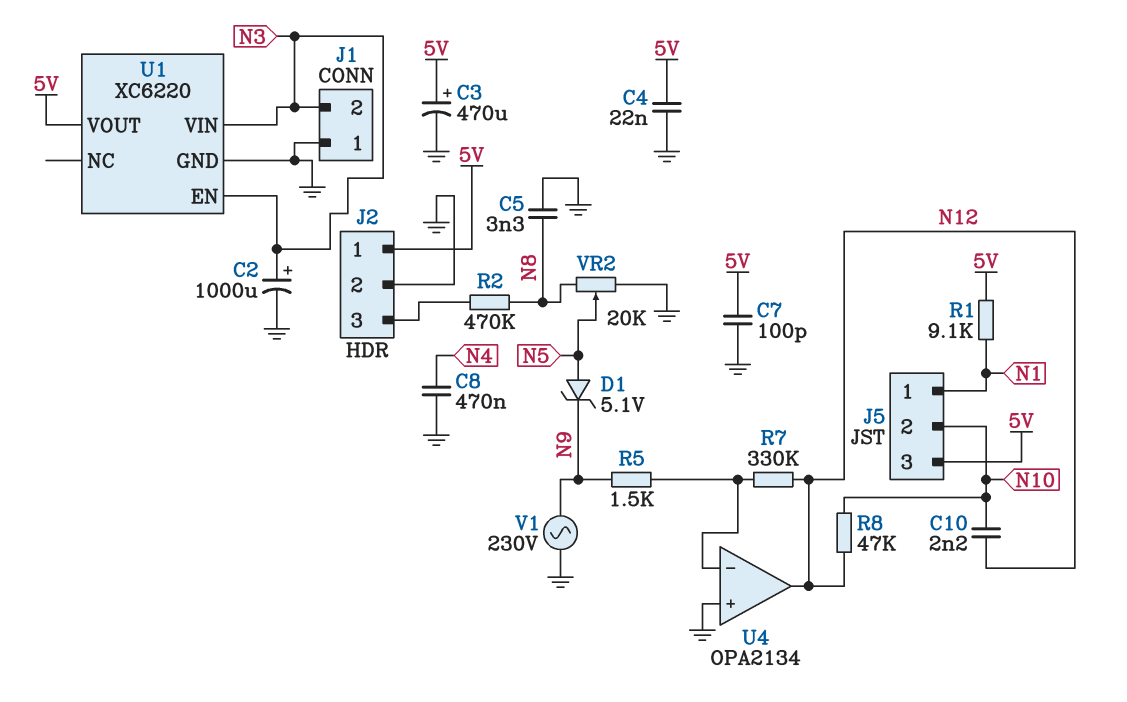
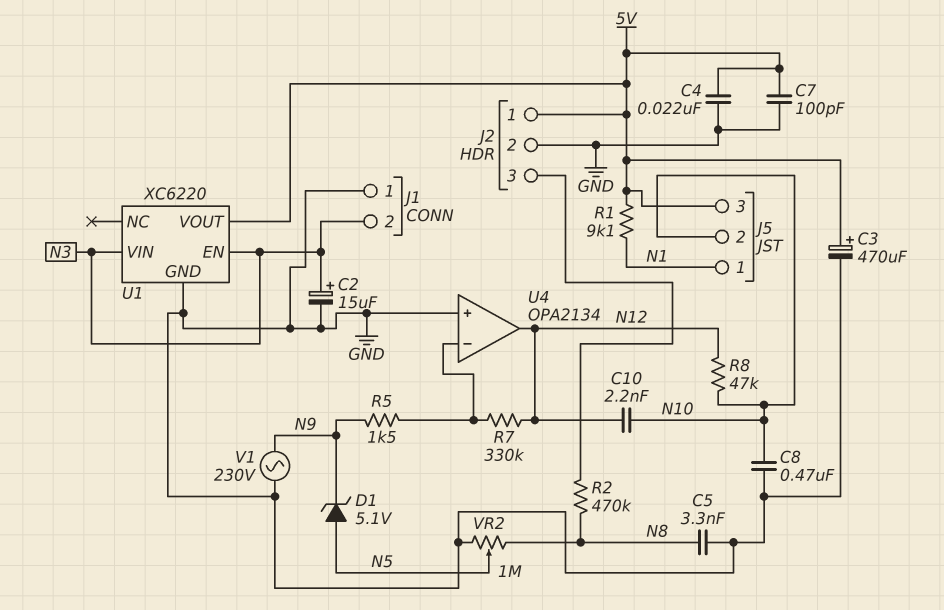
C2: 1000uF (plus N3, minus GND) -> 15uF (plus N3, minus GND)
C8: 470nF (GND, N4) -> 470nF (GND, N10)
VR2: 20k (GND, N8, wiper N5) -> 1M (GND, N8, wiper N5)

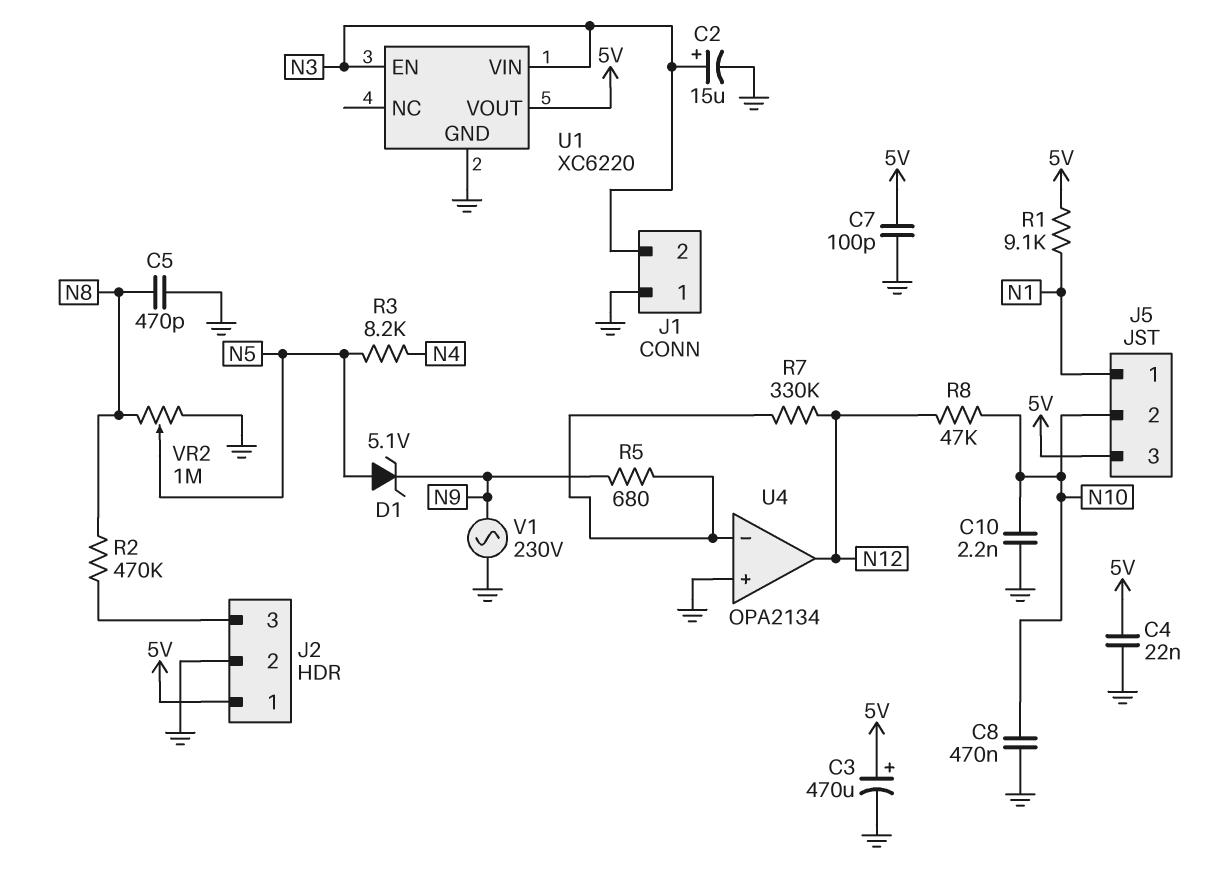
C5: 3.3nF (GND, N8) -> 470pF (GND, N8)
C10: 2.2nF (N10, N12) -> 2.2nF (GND, N10)
R3: none -> 8.2k (N4, N5)
R5: 1.5k (N9, U4/in-) -> 680 (N9, U4/in-)

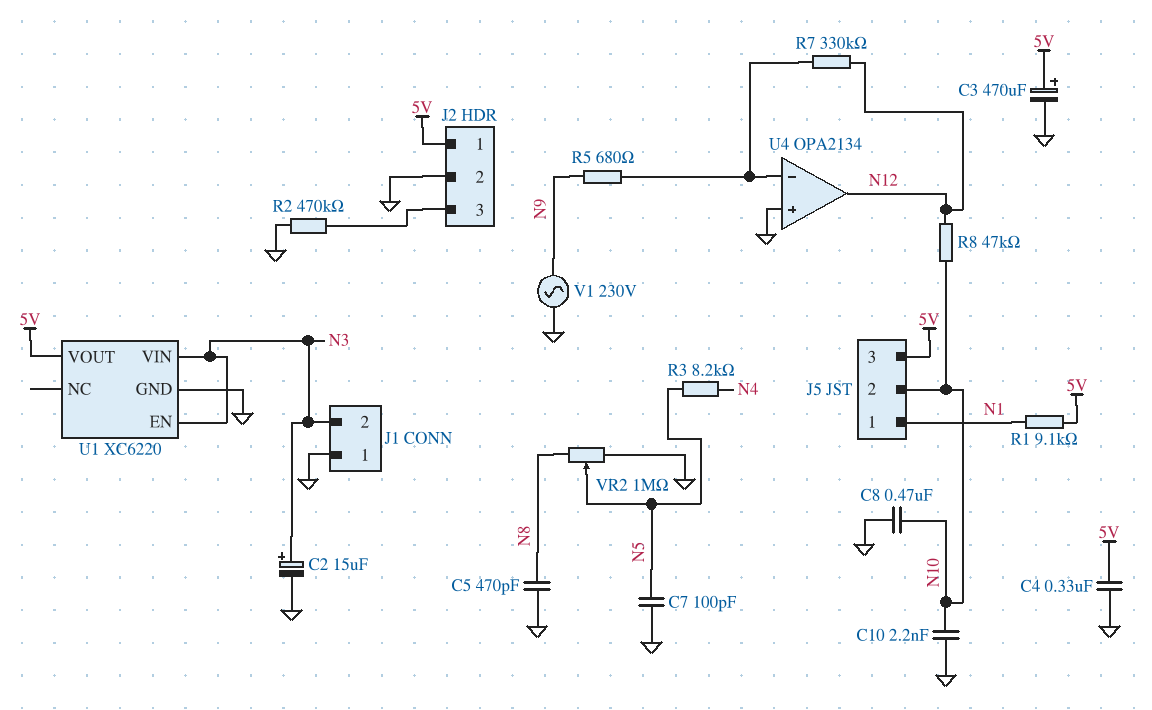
C4: 22nF (5V, GND) -> 330nF (5V, GND)
C7: 100pF (5V, GND) -> 100pF (GND, N5)
D1: zener 5.1V (A N5, K N9) -> none
R2: 470k (J2/3, N8) -> 470k (GND, J2/3)

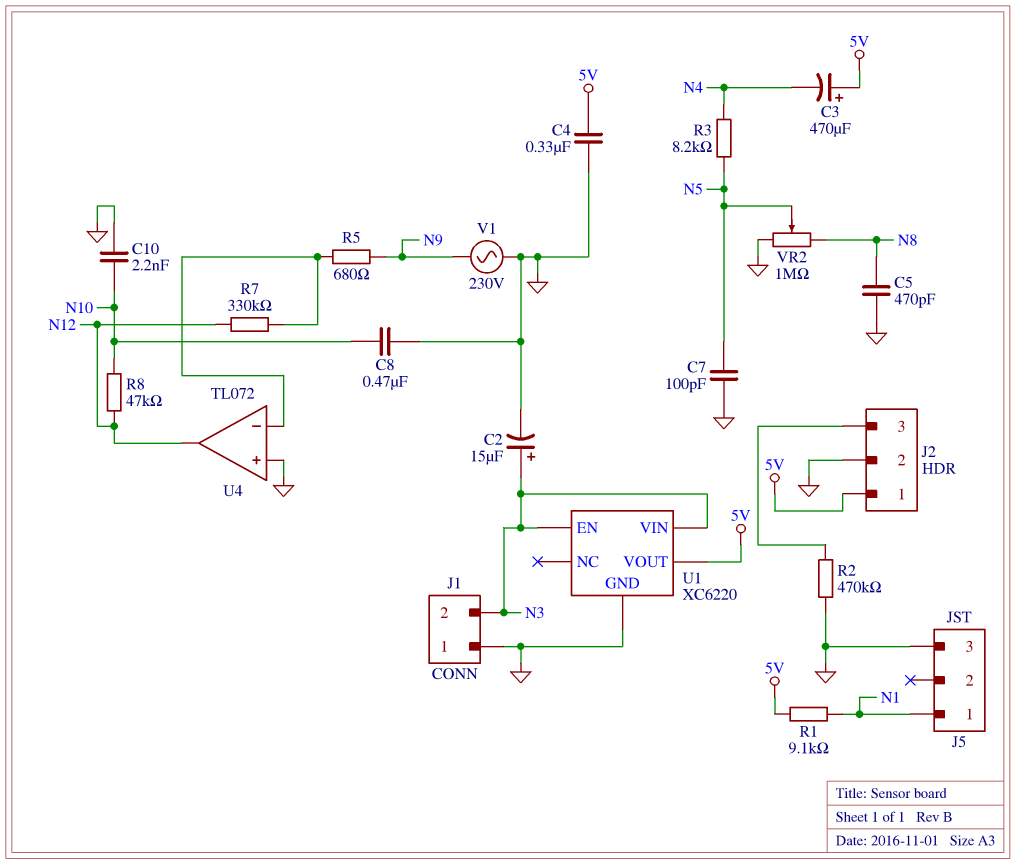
C3: 470uF (plus 5V, minus GND) -> 470uF (plus 5V, minus N4)
J5 pin 2: N10 -> none
J5 pin 3: 5V -> GND
U4: OPA2134 -> TL072

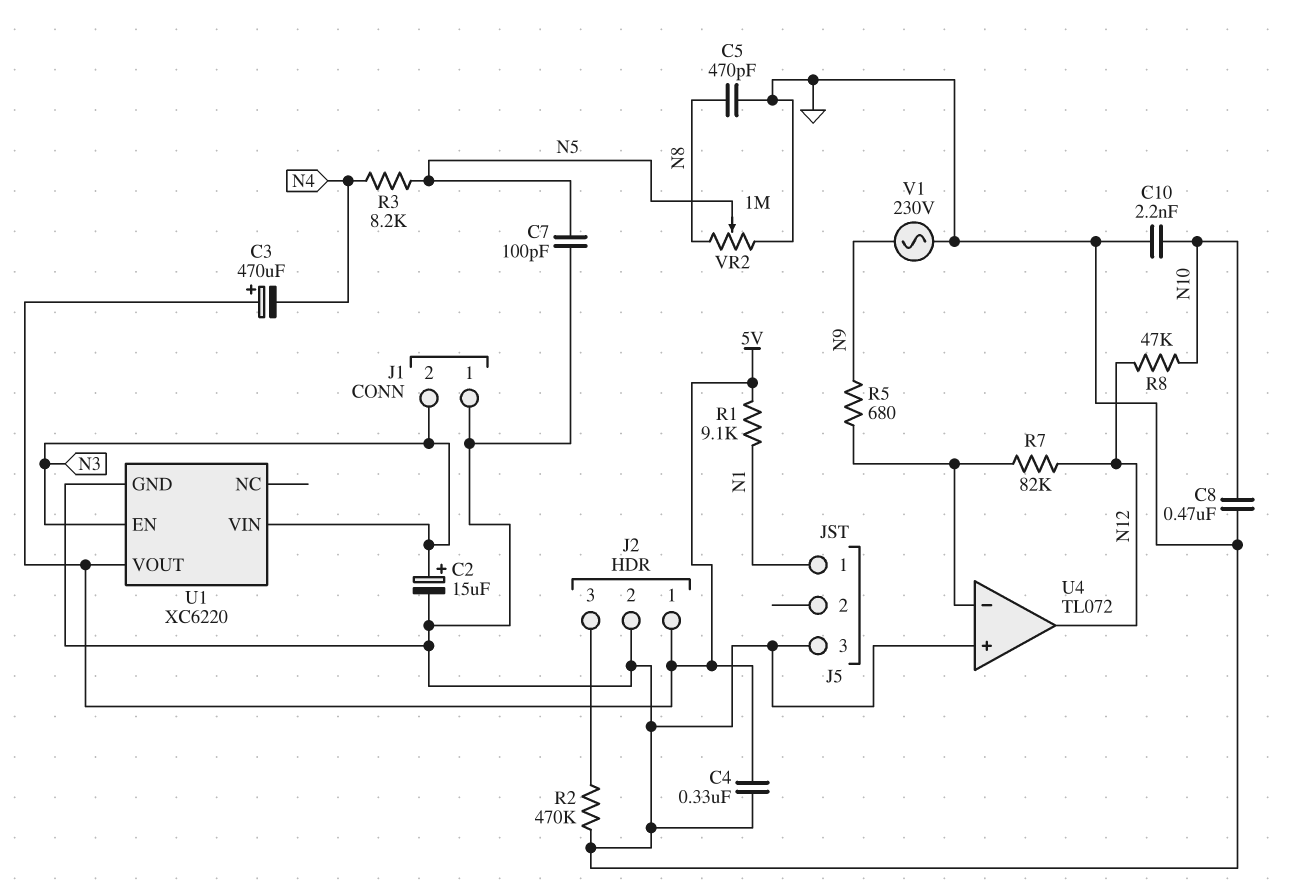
R7: 330k (N12, U4/in-) -> 82k (N12, U4/in-)

